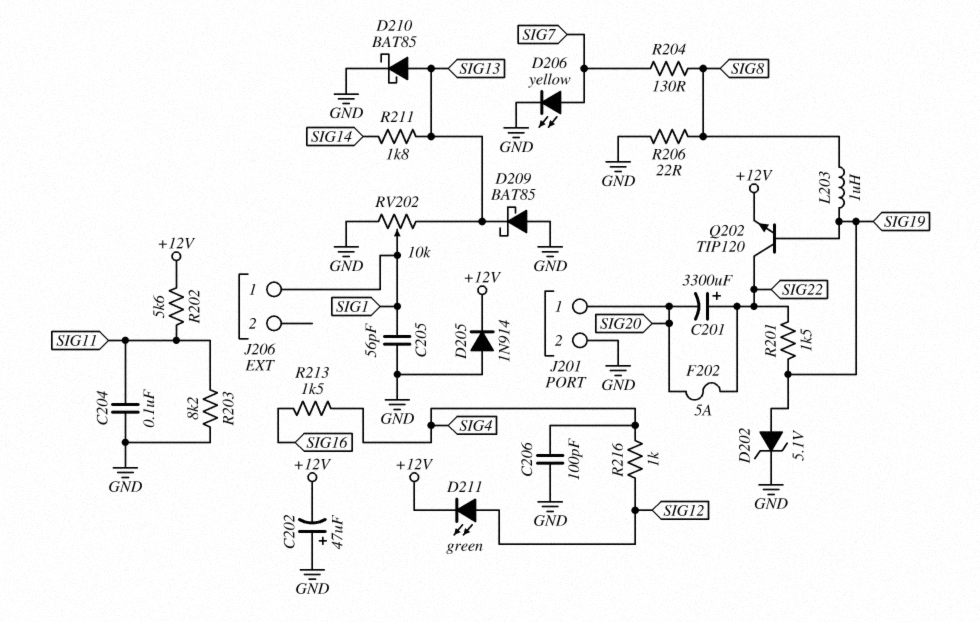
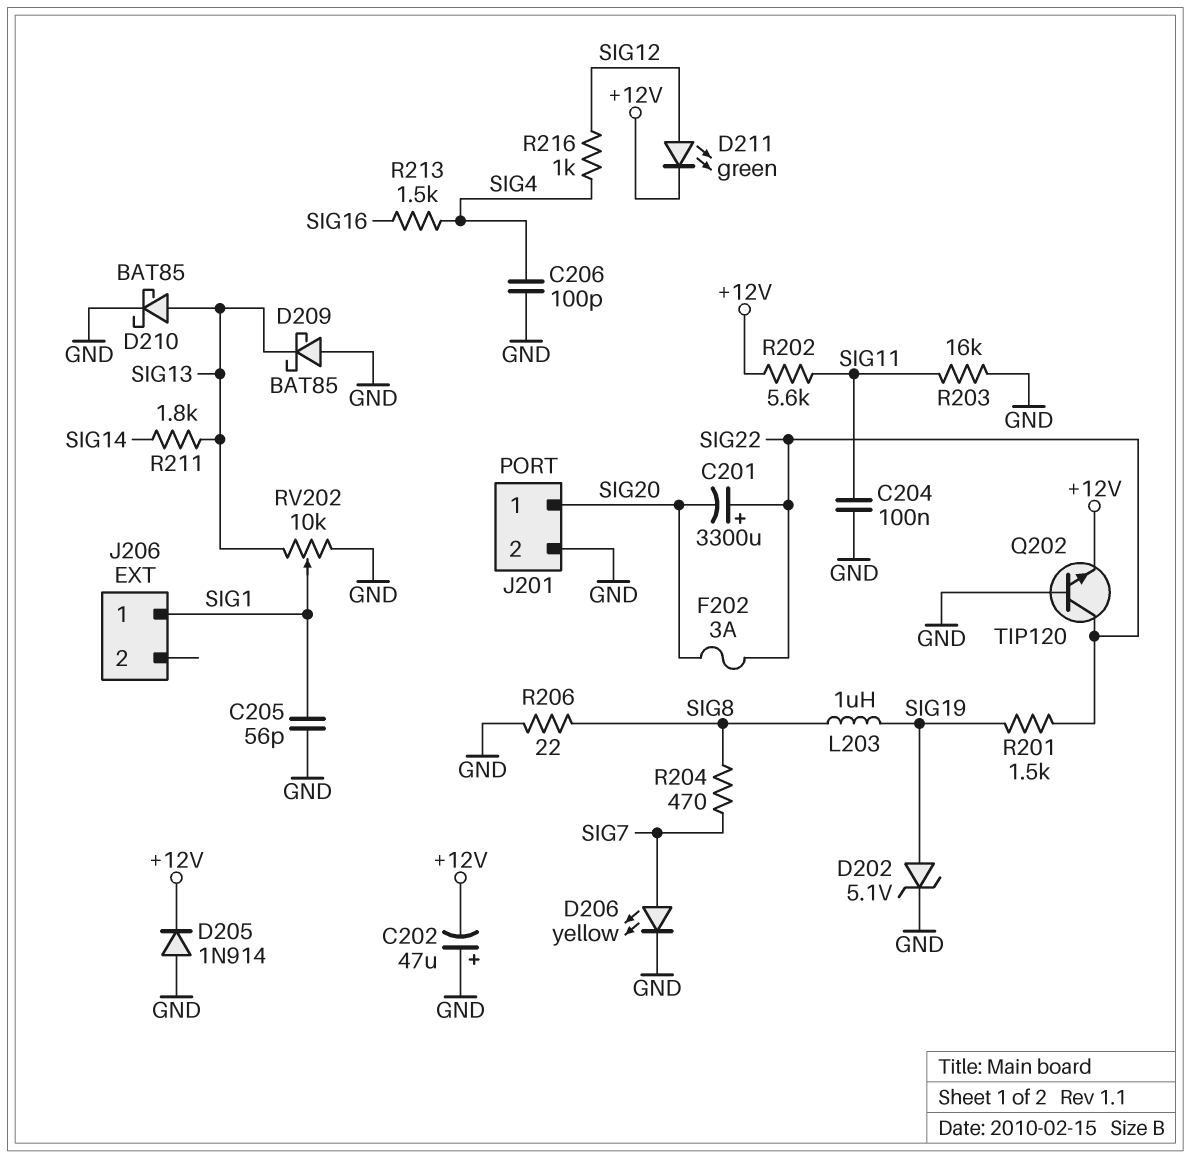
F202: 5A (SIG20, SIG22) -> 3A (SIG20, SIG22)
Q202: NPN TIP120 (B SIG19, C SIG22, E +12V) -> NPN TIP120 (B GND, C SIG22, E +12V)
R203: 8.2k (GND, SIG11) -> 16k (GND, SIG11)
R204: 130 (SIG7, SIG8) -> 470 (SIG7, SIG8)

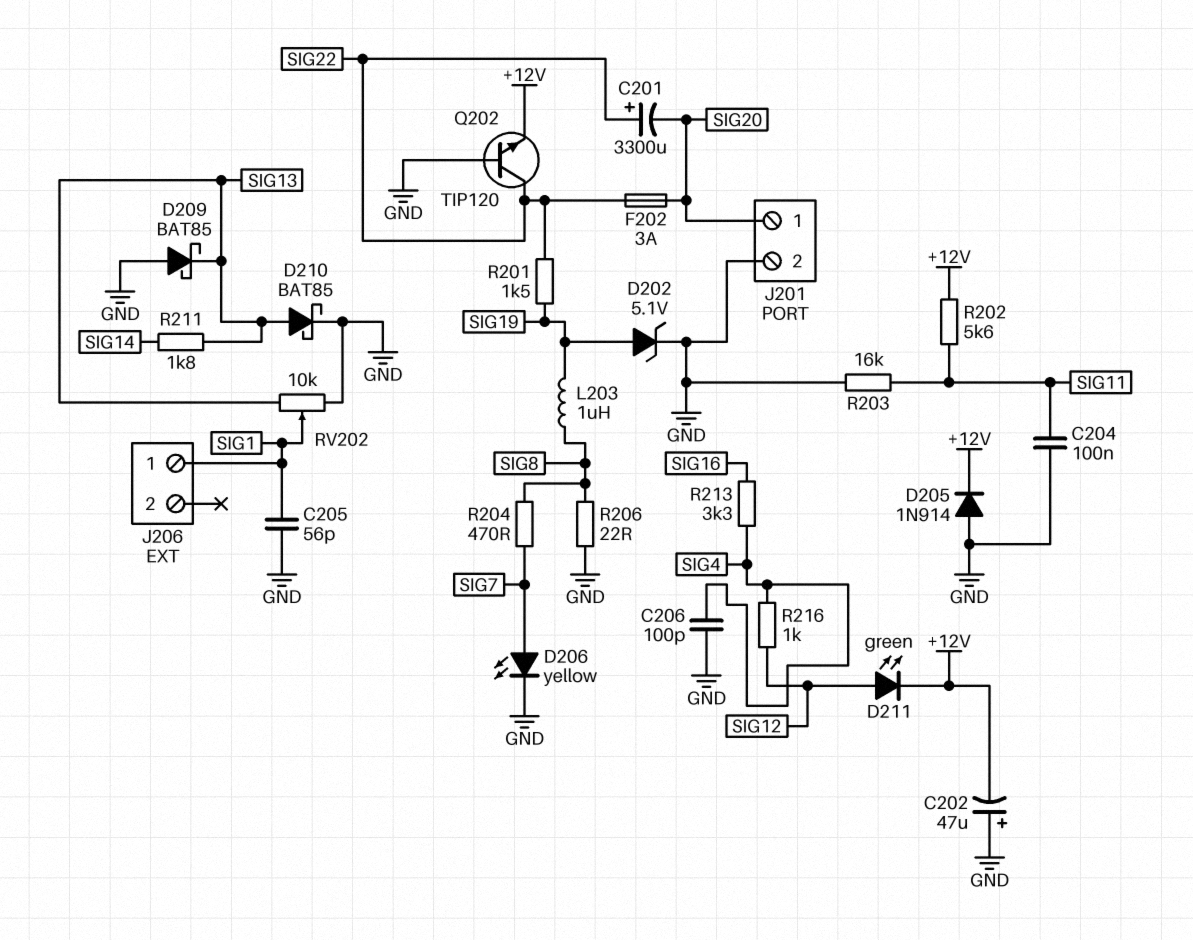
R213: 1.5k (SIG4, SIG16) -> 3.3k (SIG4, SIG16)

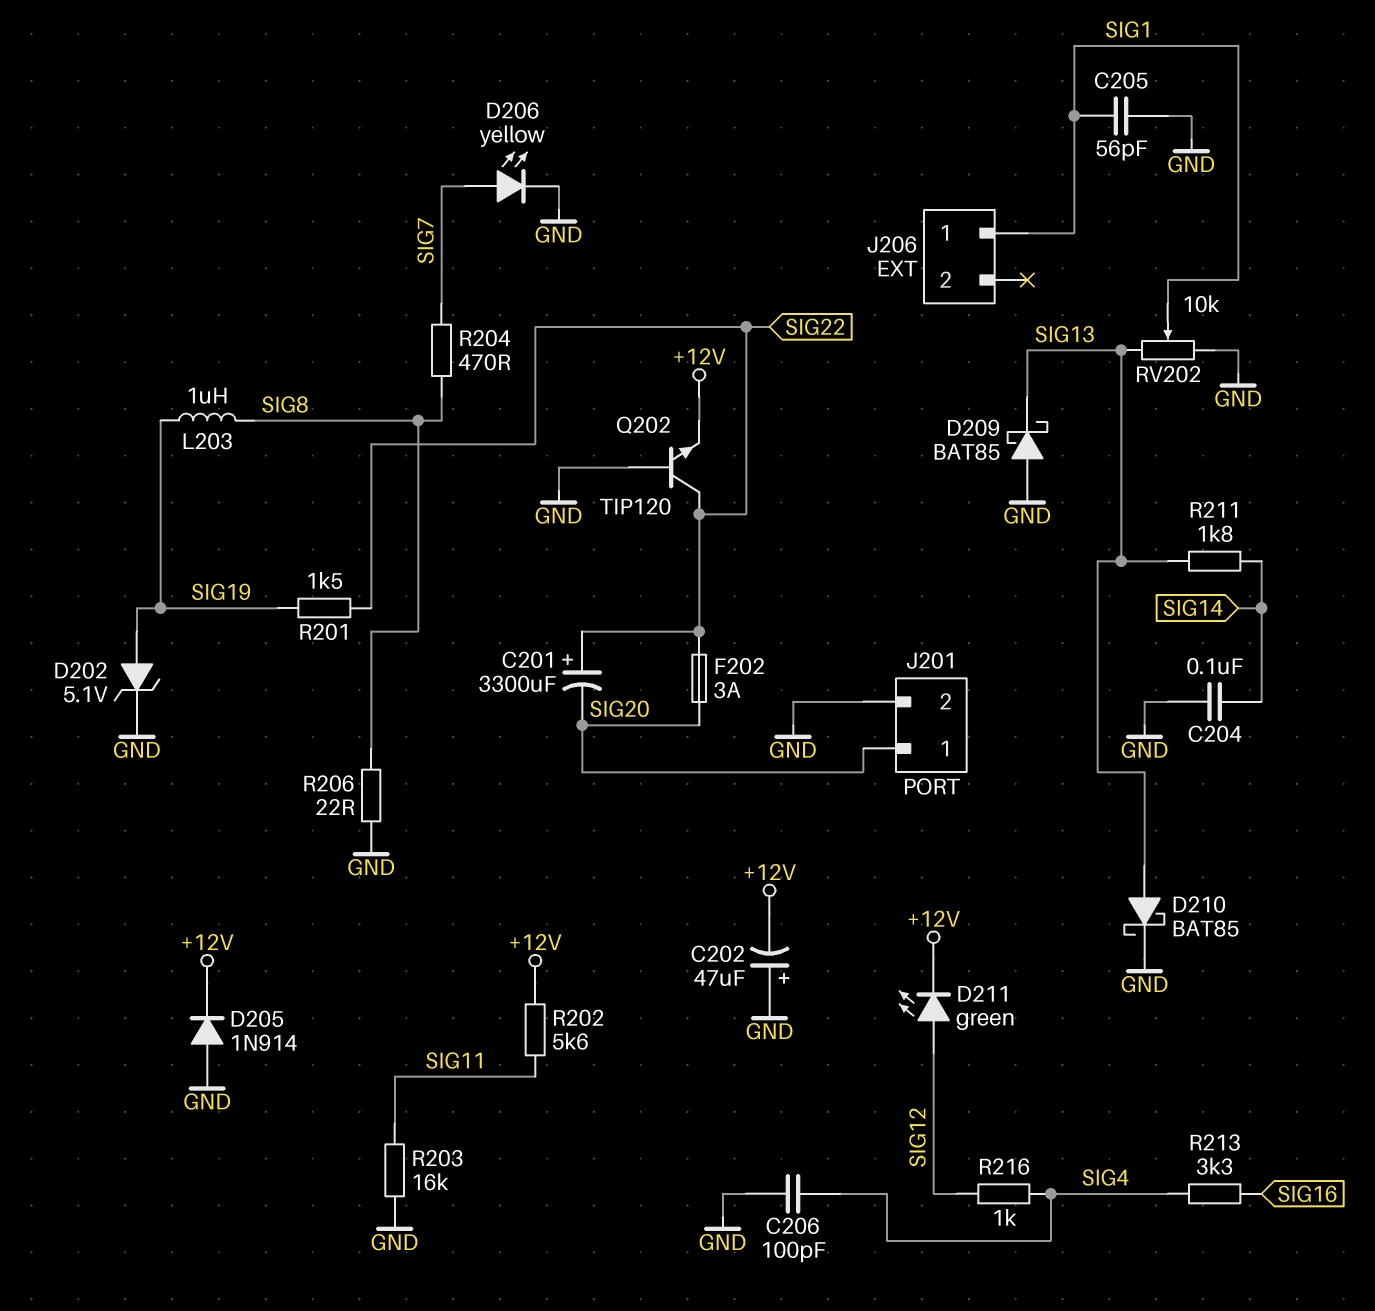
C204: 100nF (GND, SIG11) -> 100nF (GND, SIG14)

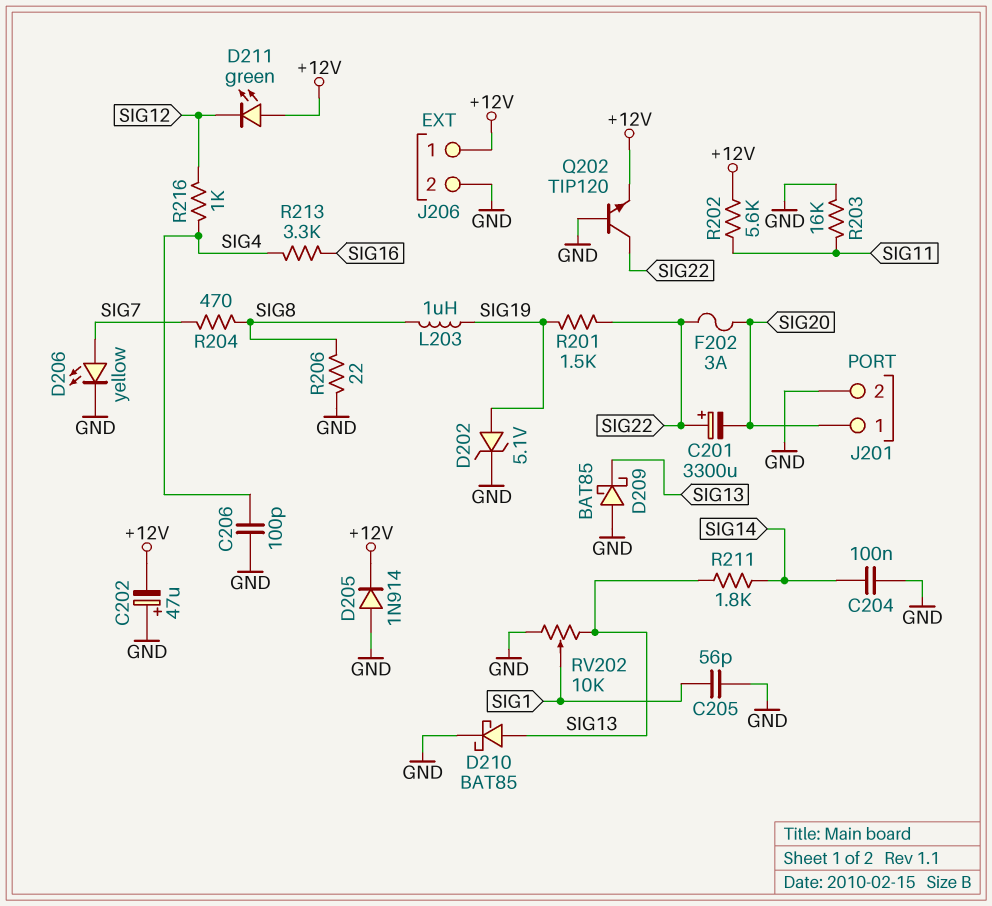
D211: LED green (A SIG12, K +12V) -> LED green (A +12V, K SIG12)
J206 pin 1: SIG1 -> +12V
J206 pin 2: none -> GND

